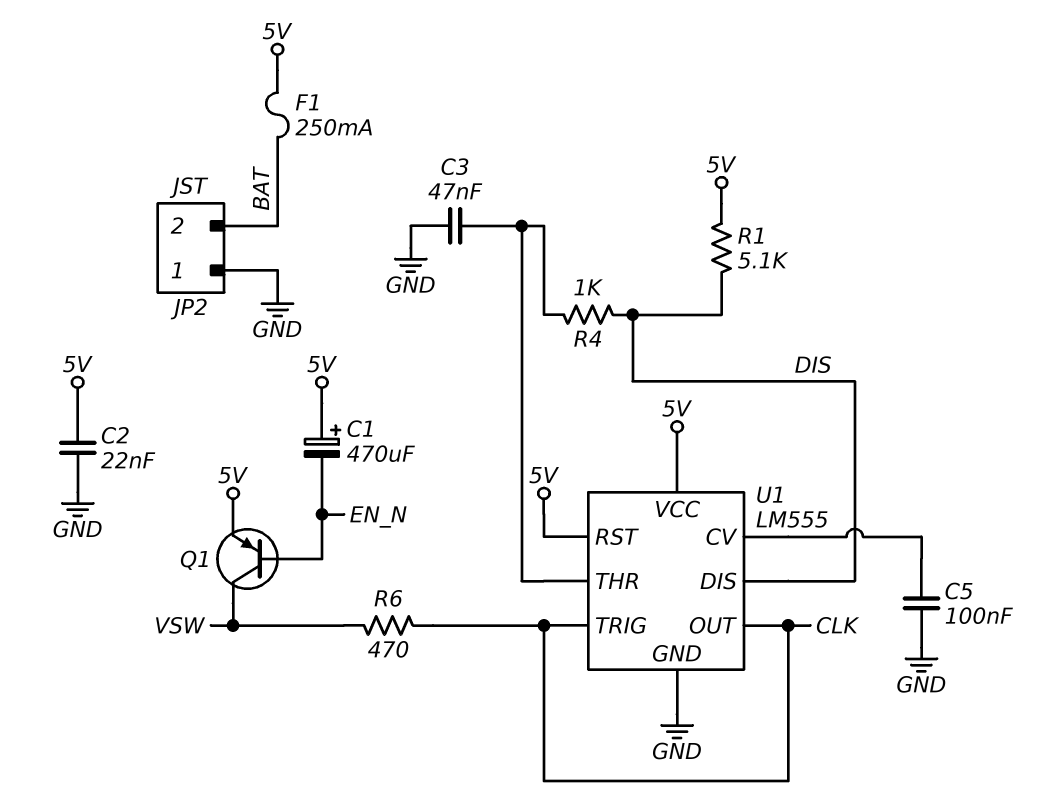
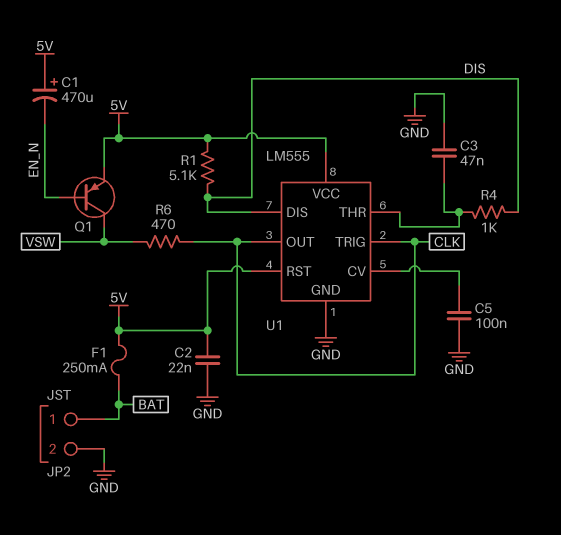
JP2 pin 1: GND -> BAT
JP2 pin 2: BAT -> GND

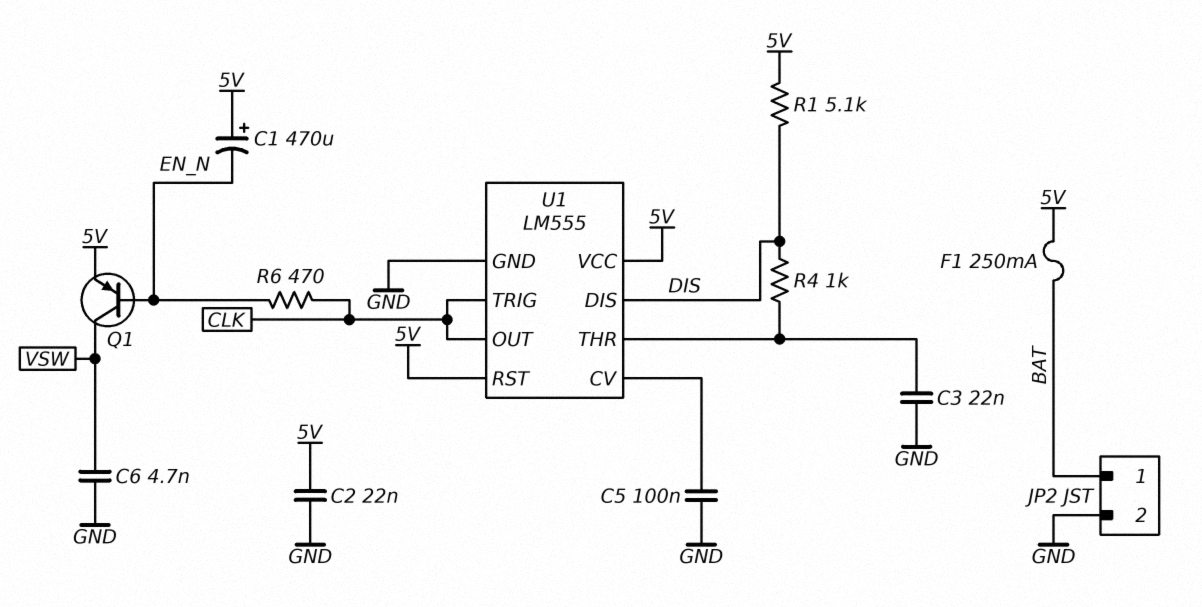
C3: 47nF (GND, U1/THR) -> 22nF (GND, U1/THR)
C6: none -> 4.7nF (GND, VSW)
R6: 470 (CLK, VSW) -> 470 (CLK, EN_N)

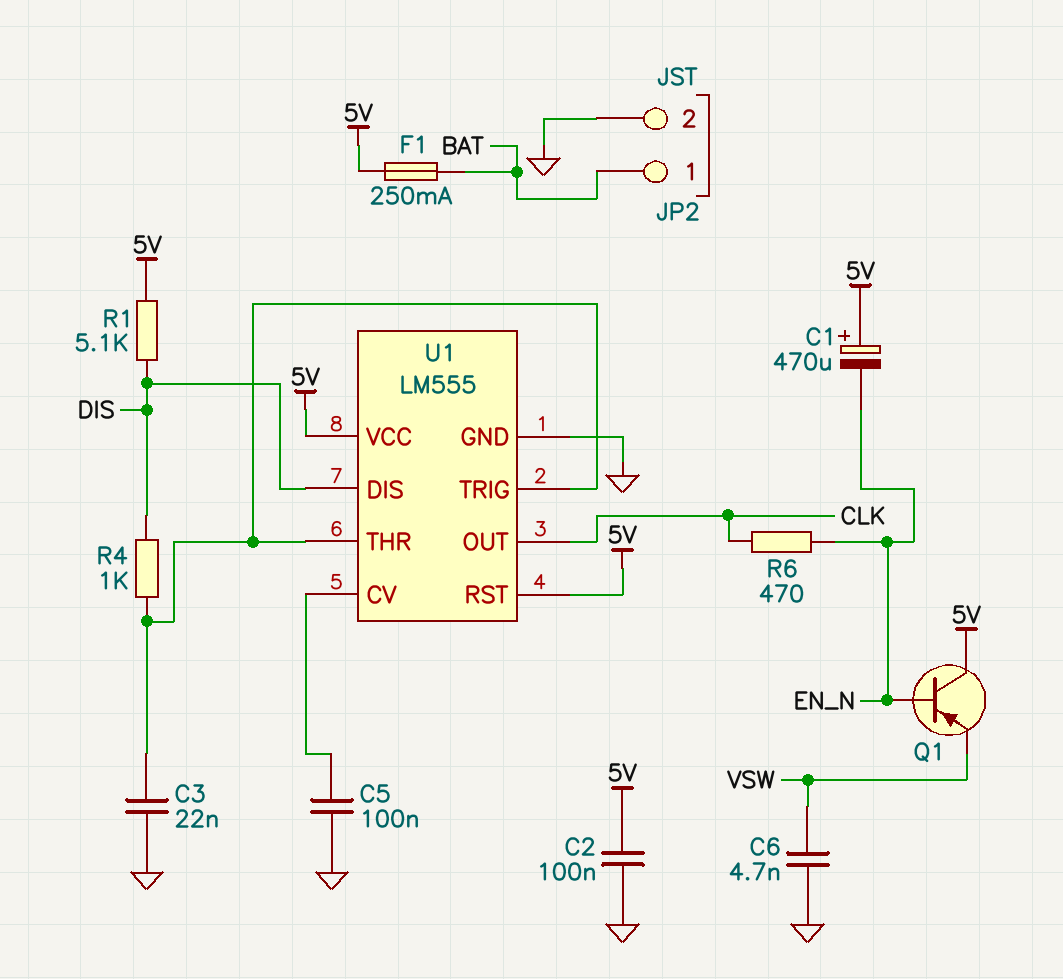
C2: 22nF (5V, GND) -> 100nF (5V, GND)
Q1: PNP (B EN_N, C VSW, E 5V) -> PNP (B EN_N, C 5V, E VSW)
U1 pin TRIG: CLK -> U1/THR

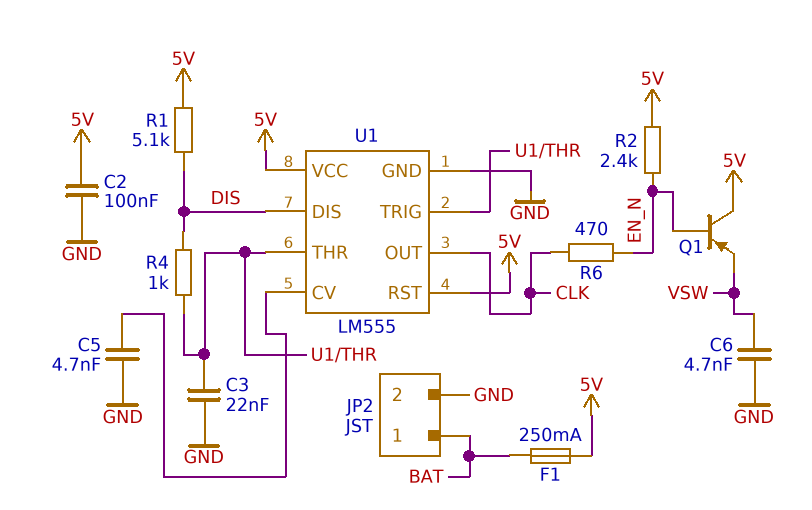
C1: 470uF (plus 5V, minus EN_N) -> none
C5: 100nF (GND, U1/CV) -> 4.7nF (GND, U1/CV)
R2: none -> 2.4k (5V, EN_N)

